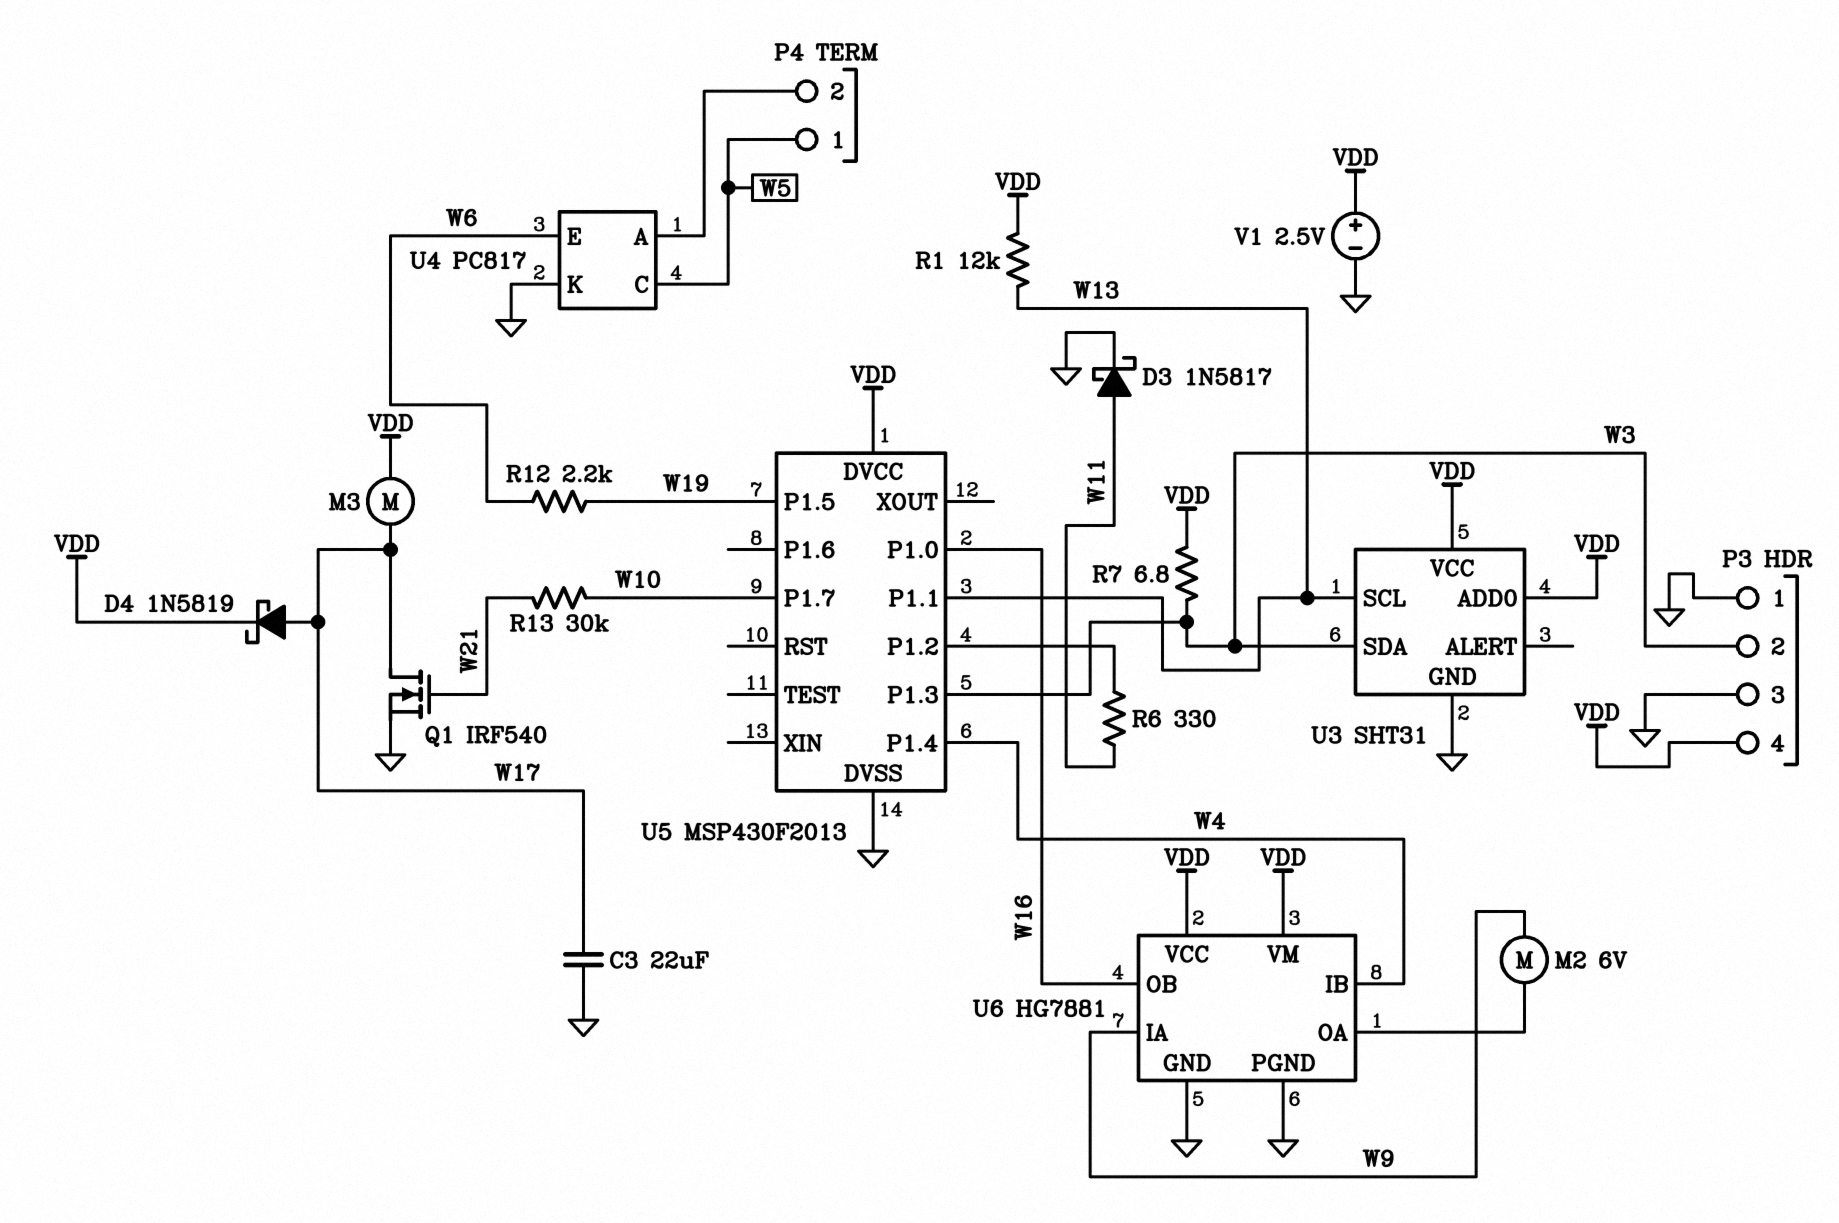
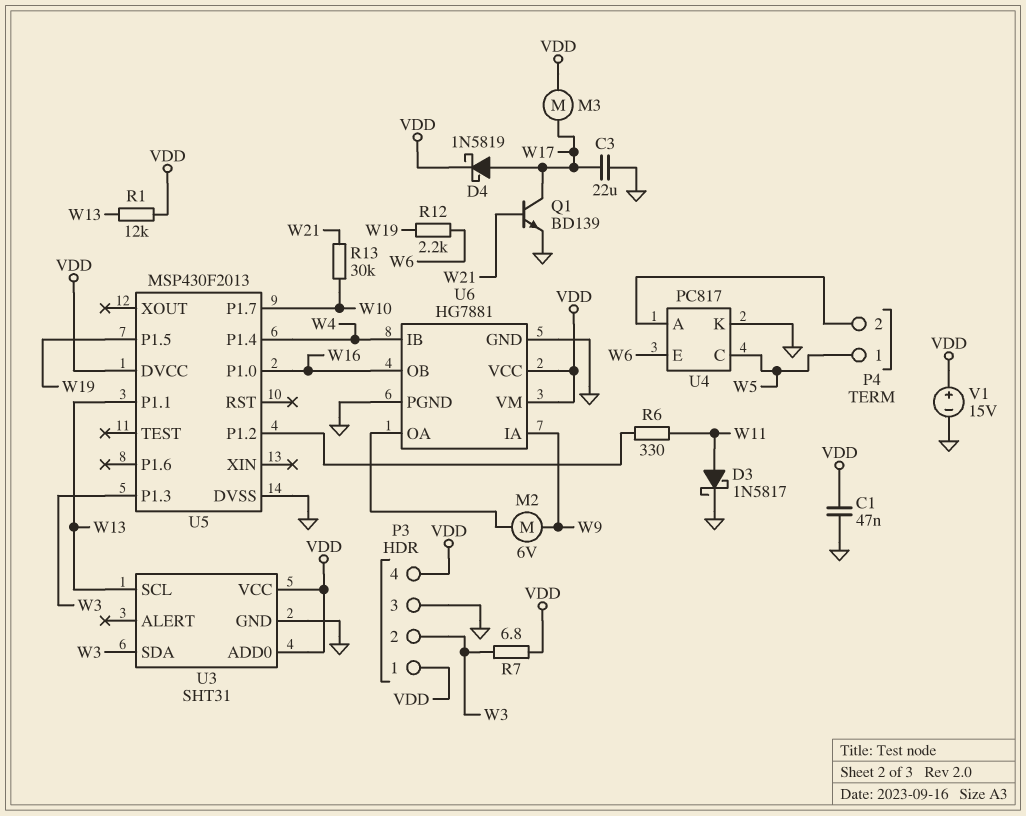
C1: none -> 47nF (GND, VDD)
P3 pin 1: GND -> VDD
Q1: NMOS IRF540 (G W21, D W17, S GND) -> NPN BD139 (B W21, C W17, E GND)
V1: 2.5V (plus VDD, minus GND) -> 15V (plus VDD, minus GND)

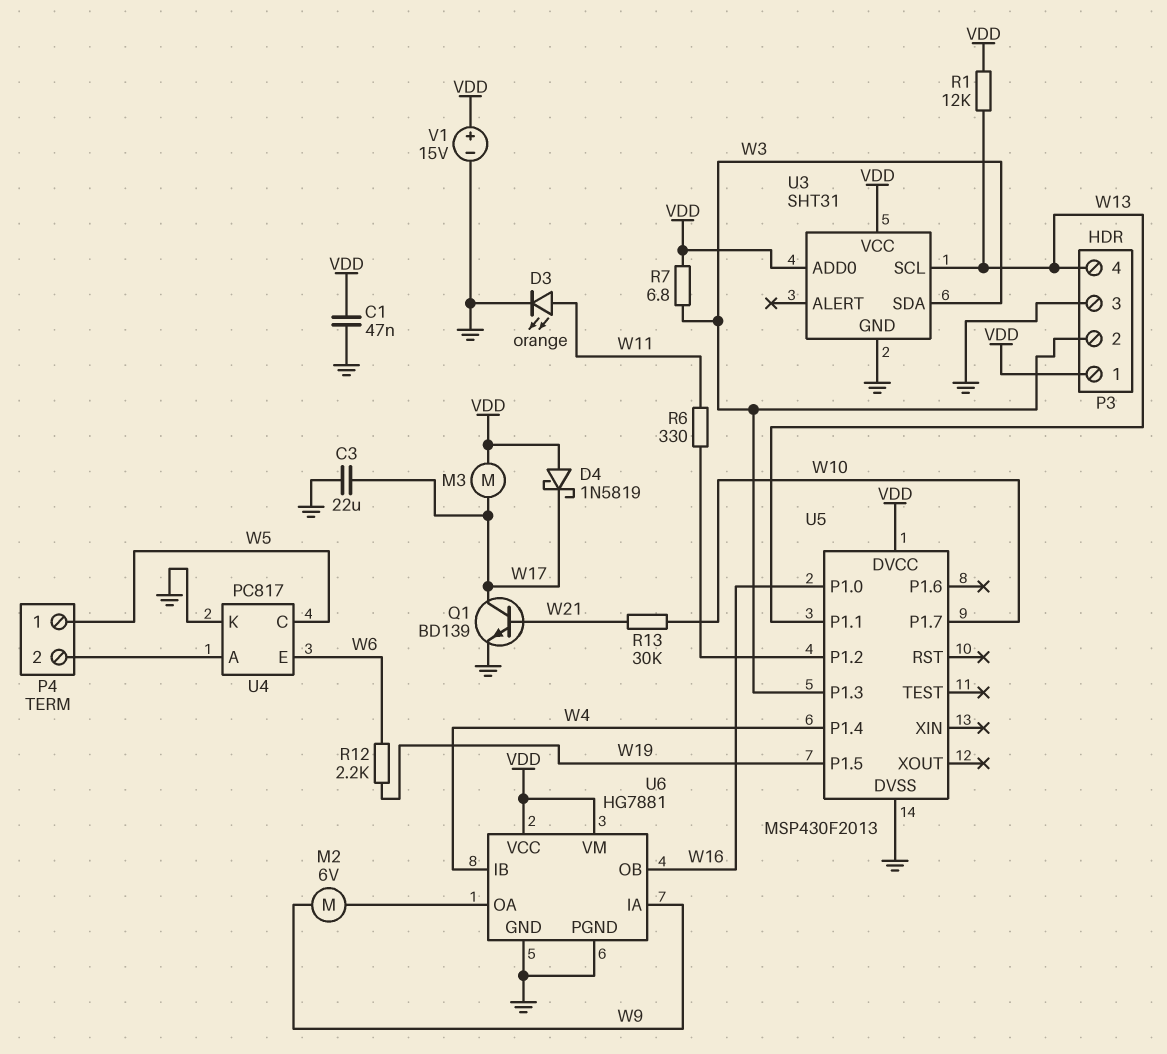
D3: schottky 1N5817 (A W11, K GND) -> LED orange (A W11, K GND)
D4: schottky 1N5819 (A W17, K VDD) -> schottky 1N5819 (A VDD, K W17)
P3 pin 4: VDD -> W13

